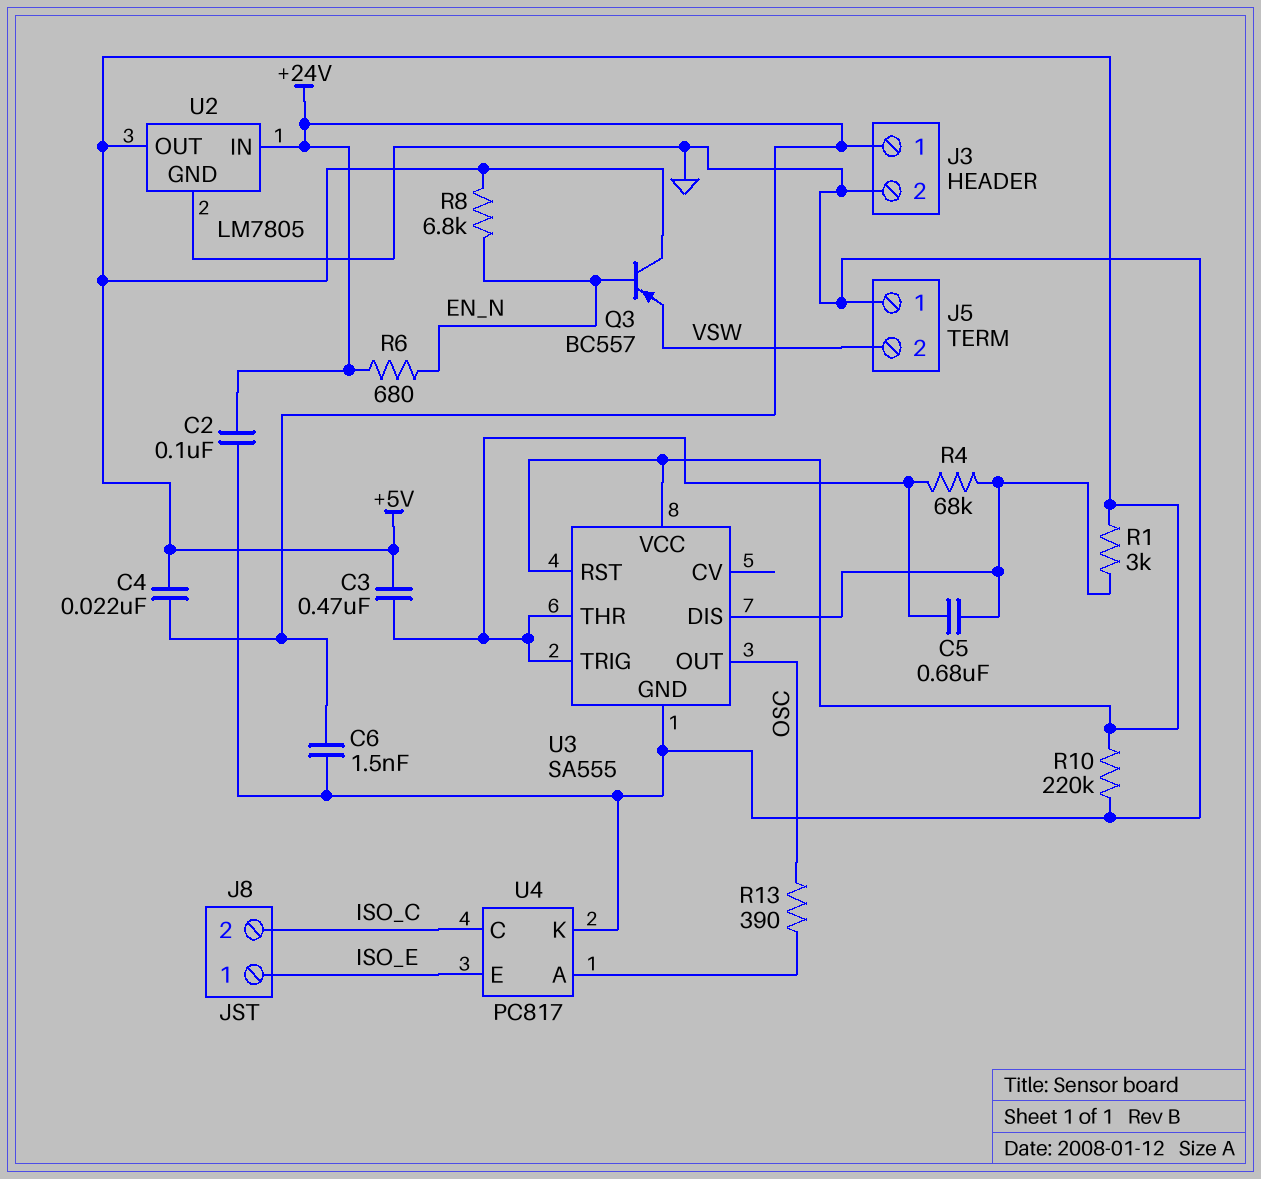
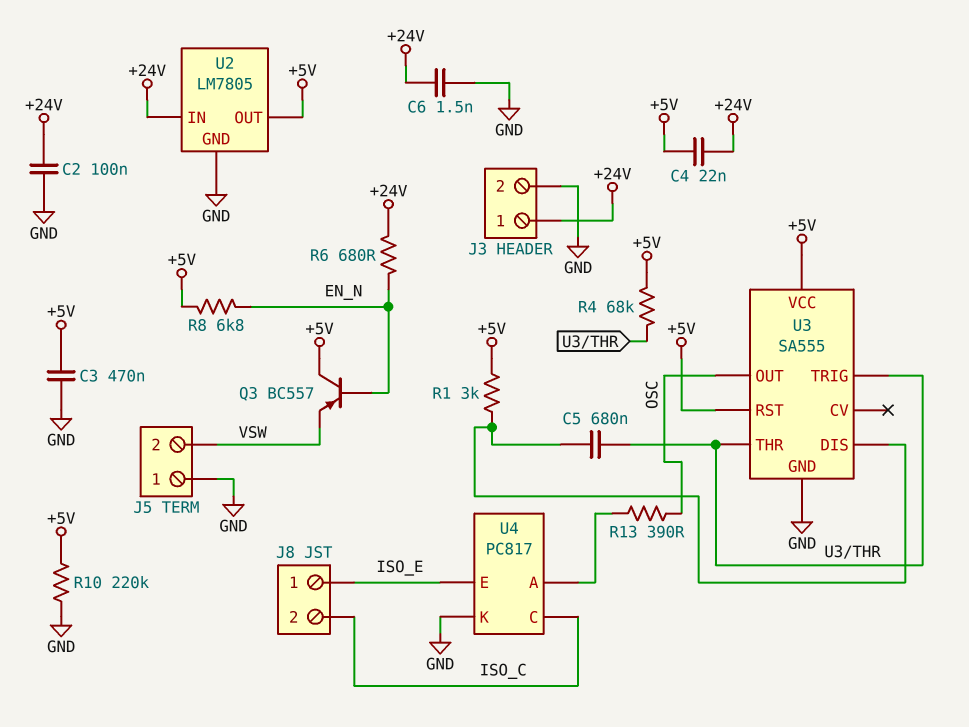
C3: 470nF (+5V, U3/THR) -> 470nF (+5V, GND)
R4: 68k (U3/DIS, U3/THR) -> 68k (+5V, U3/THR)

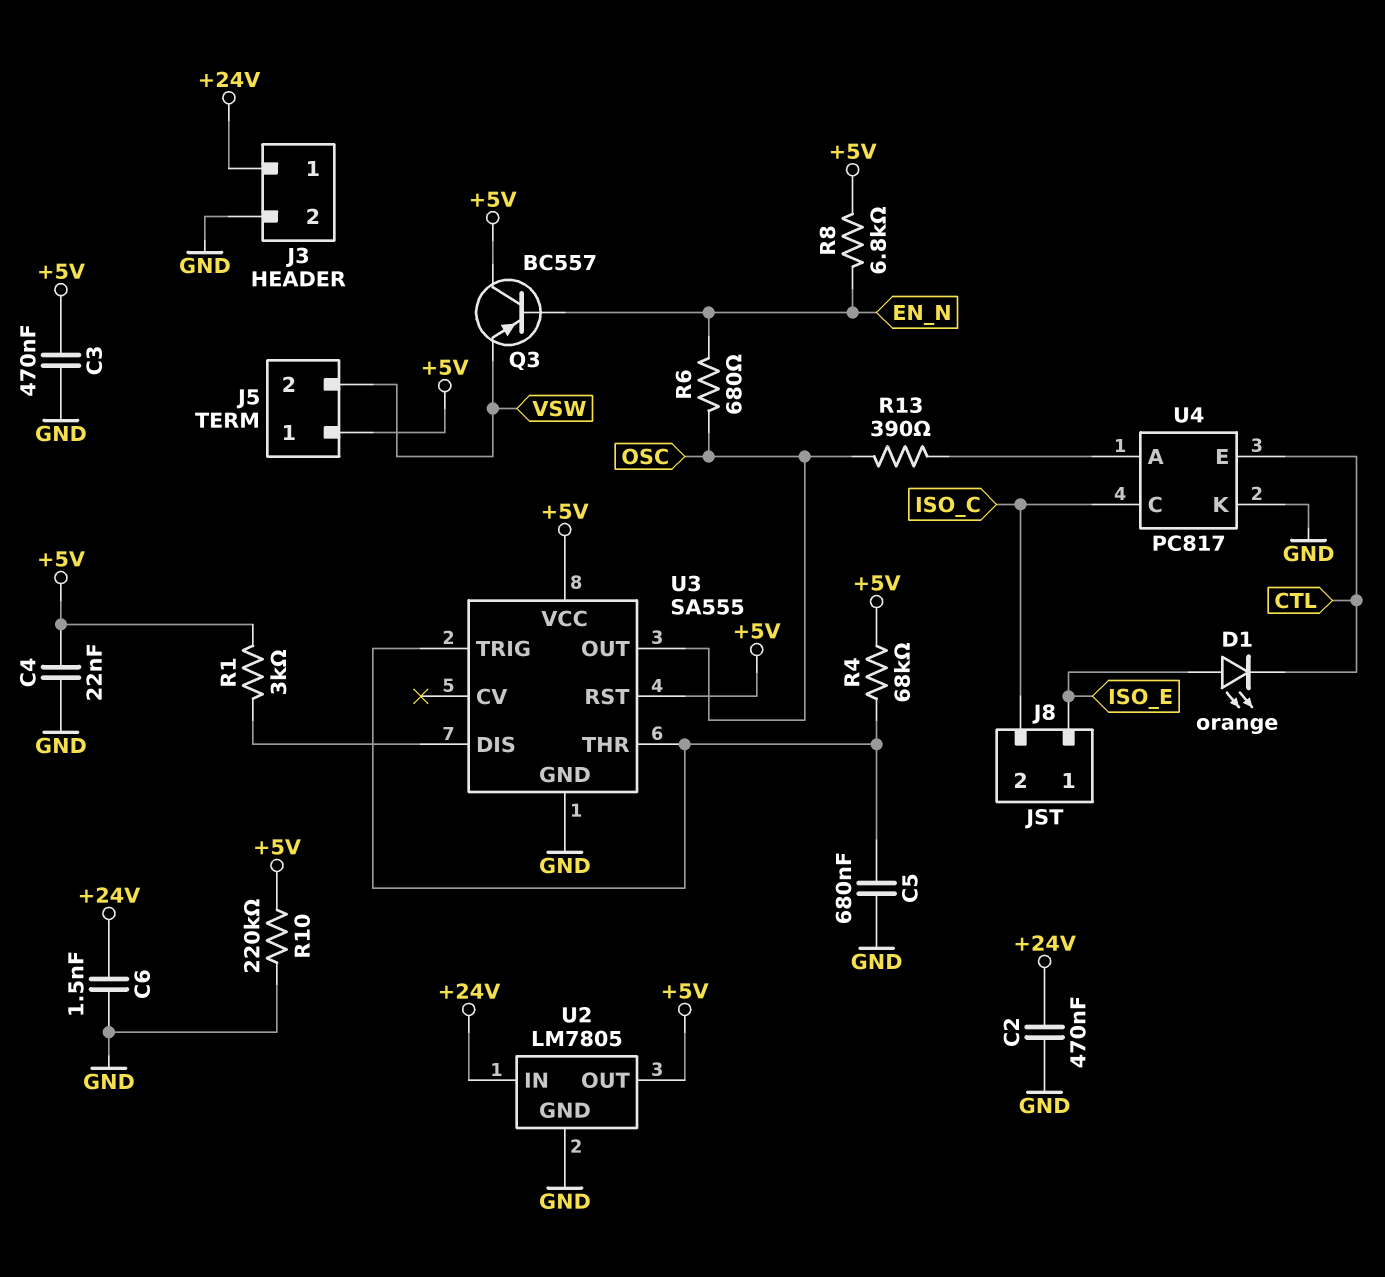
C2: 100nF (+24V, GND) -> 470nF (+24V, GND)
C4: 22nF (+5V, +24V) -> 22nF (+5V, GND)
C5: 680nF (U3/DIS, U3/THR) -> 680nF (GND, U3/THR)
D1: none -> LED orange (A ISO_E, K CTL)
J5 pin 1: GND -> +5V
R6: 680 (+24V, EN_N) -> 680 (EN_N, OSC)
U4 pin E: ISO_E -> CTL

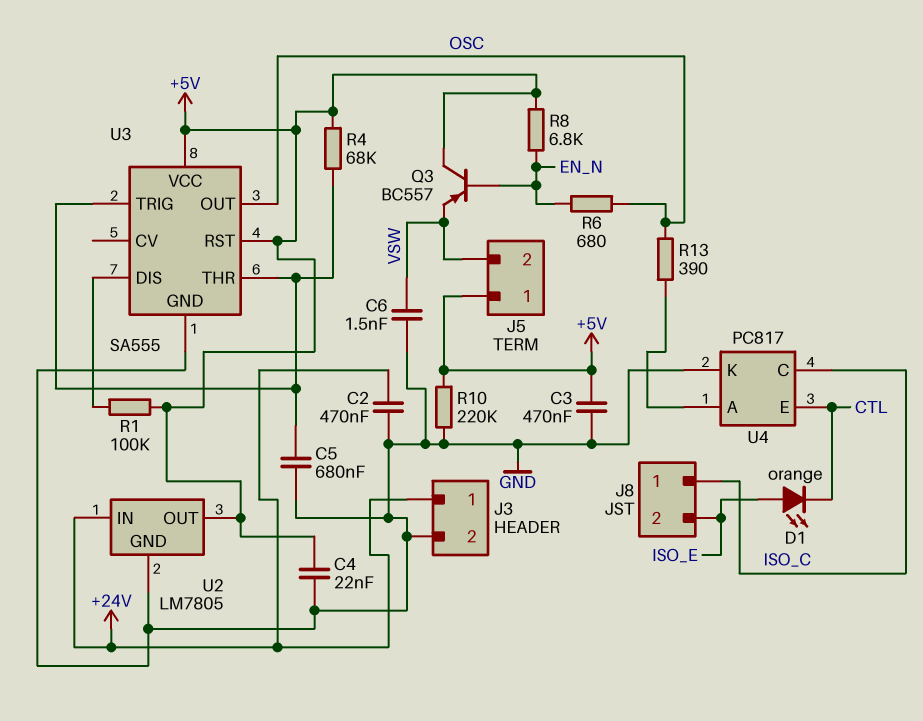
C6: 1.5nF (+24V, GND) -> 1.5nF (GND, VSW)
J8 pin 1: ISO_E -> ISO_C
J8 pin 2: ISO_C -> ISO_E
R1: 3k (+5V, U3/DIS) -> 100k (+5V, U3/DIS)

